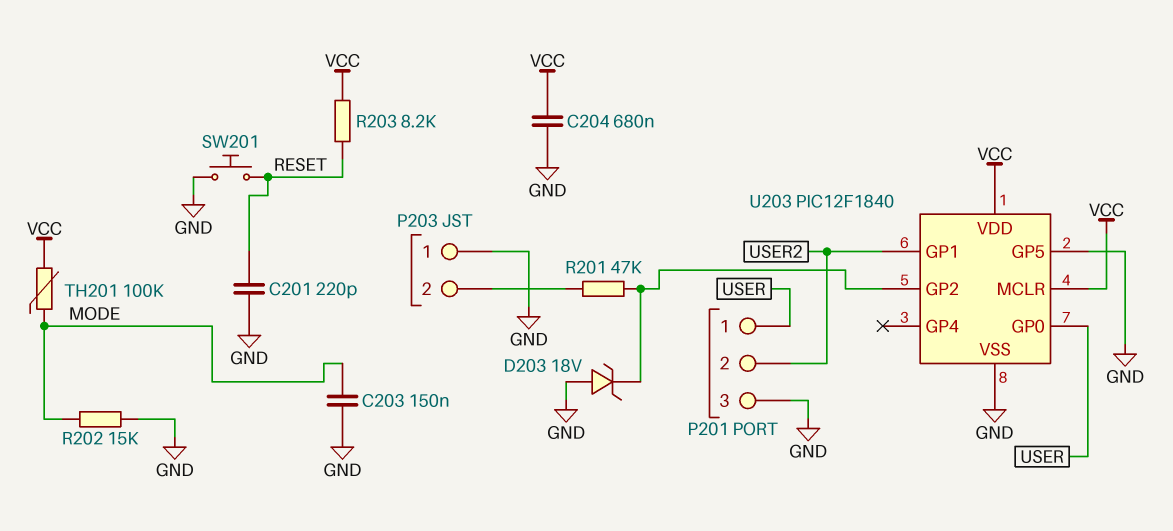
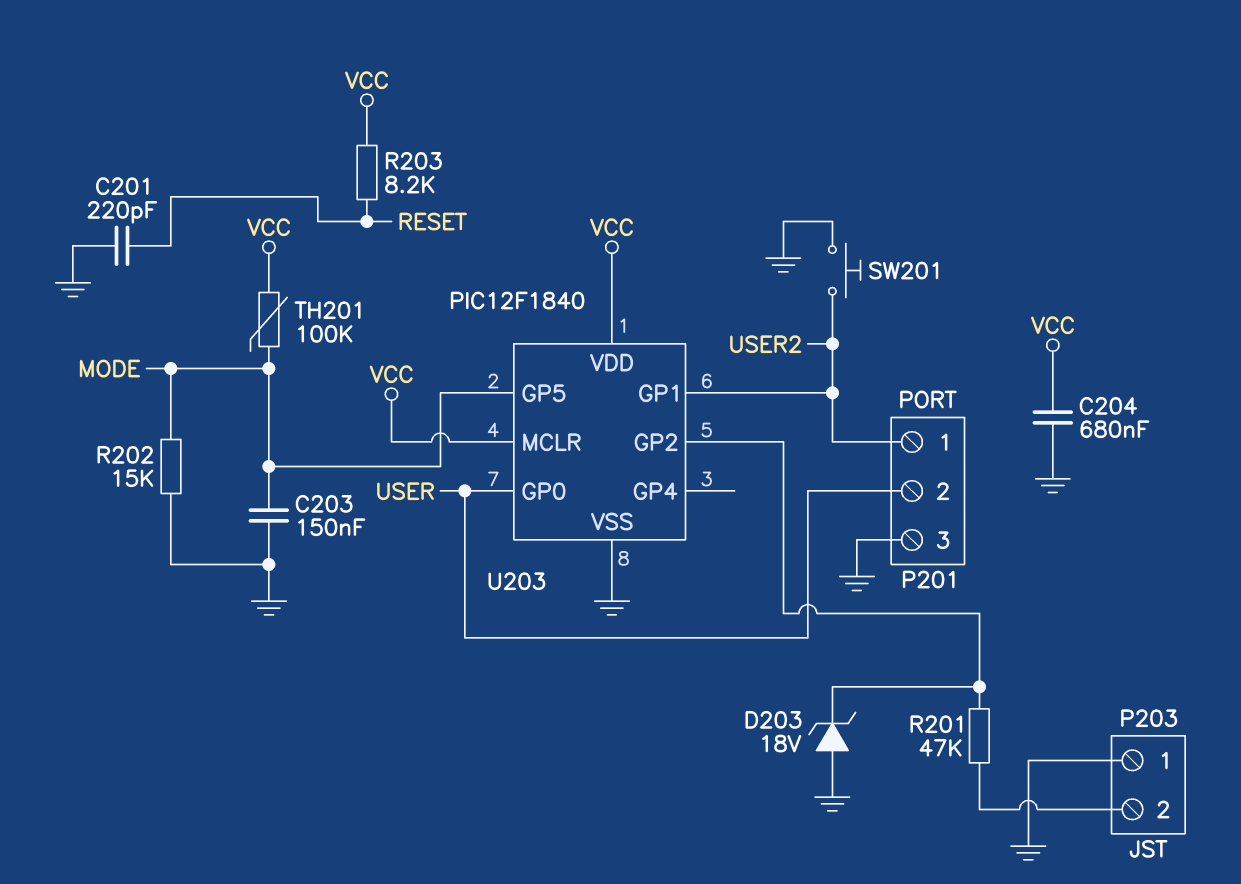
P201 pin 1: USER -> USER2
P201 pin 2: USER2 -> USER
SW201: button (GND, RESET) -> button (GND, USER2)
U203 pin GP5: GND -> MODE

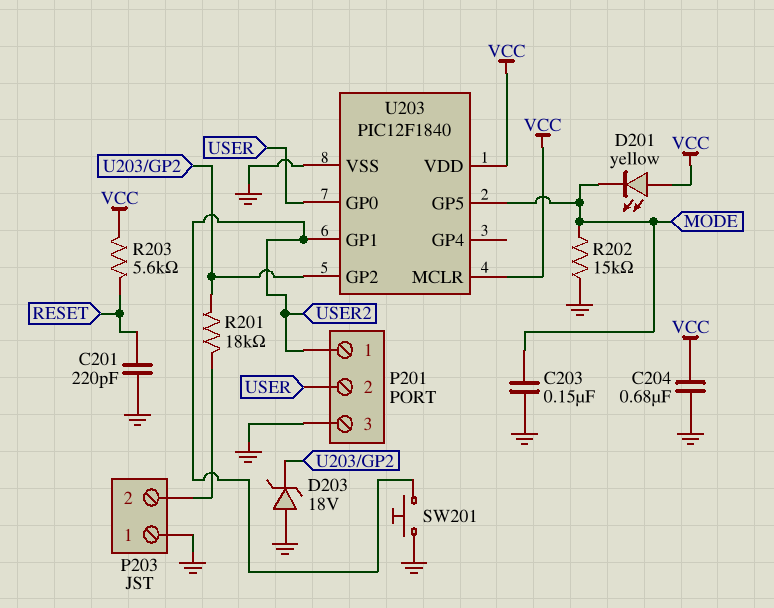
D201: none -> LED yellow (A VCC, K MODE)
R201: 47k (P203/2, U203/GP2) -> 18k (P203/2, U203/GP2)
R203: 8.2k (RESET, VCC) -> 5.6k (RESET, VCC)
TH201: 100k (MODE, VCC) -> none

